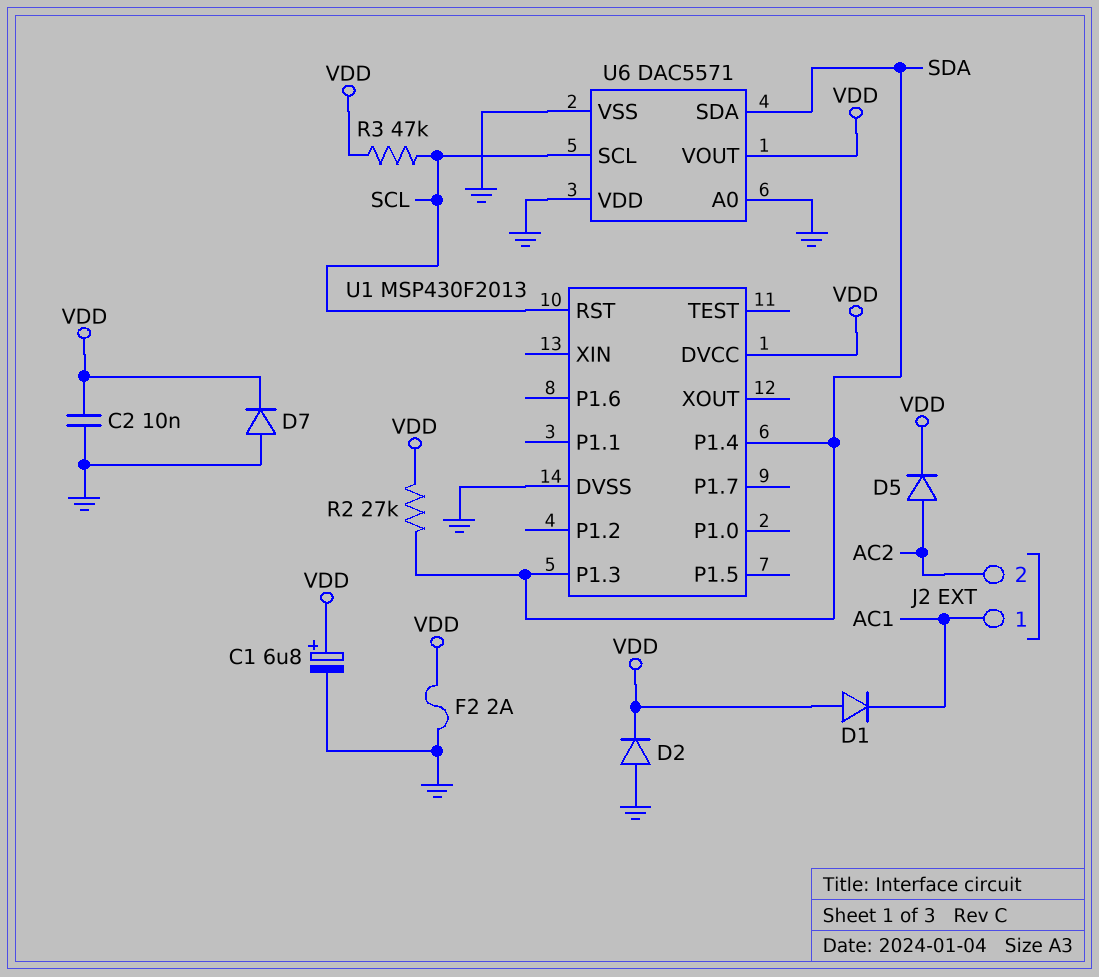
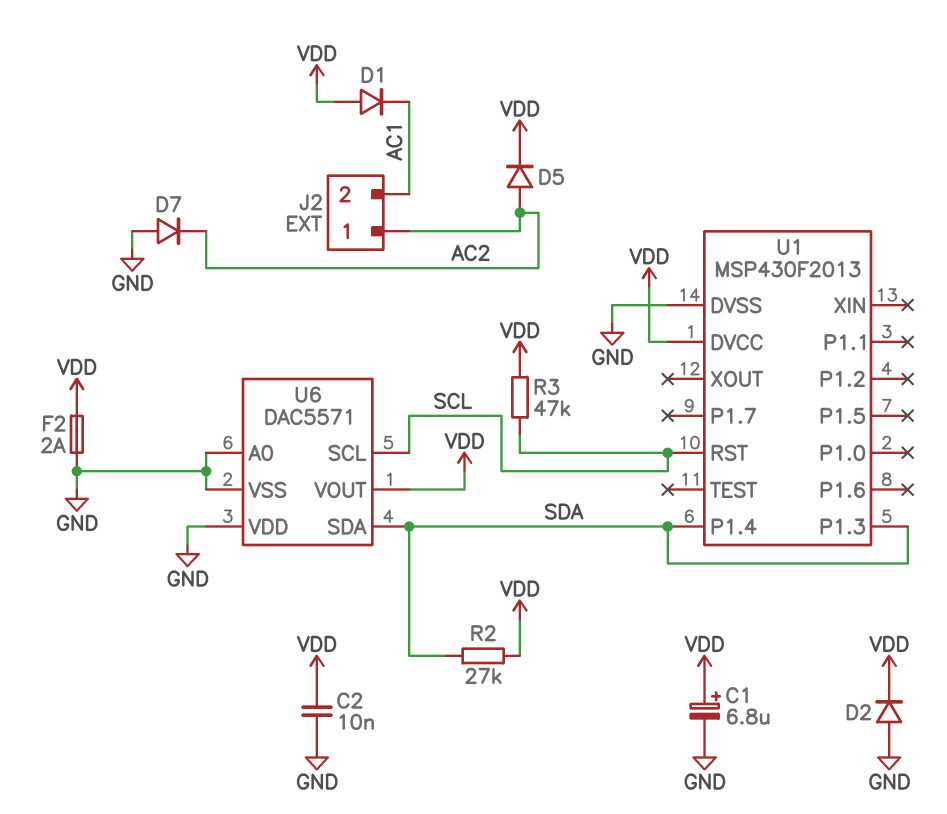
D7: diode (A GND, K VDD) -> diode (A GND, K AC2)
J2 pin 1: AC1 -> AC2
J2 pin 2: AC2 -> AC1

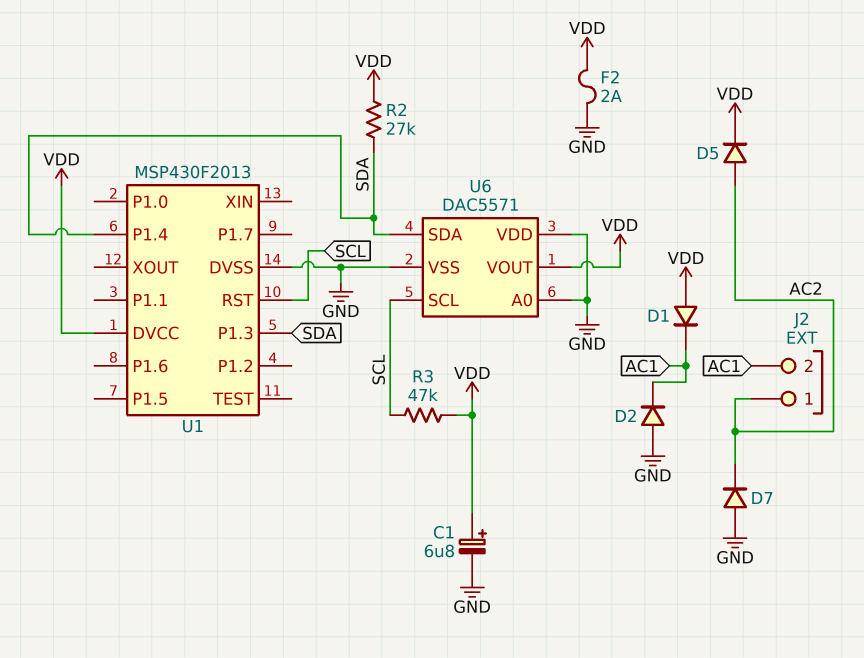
C2: 10nF (GND, VDD) -> none
D2: diode (A GND, K VDD) -> diode (A GND, K AC1)

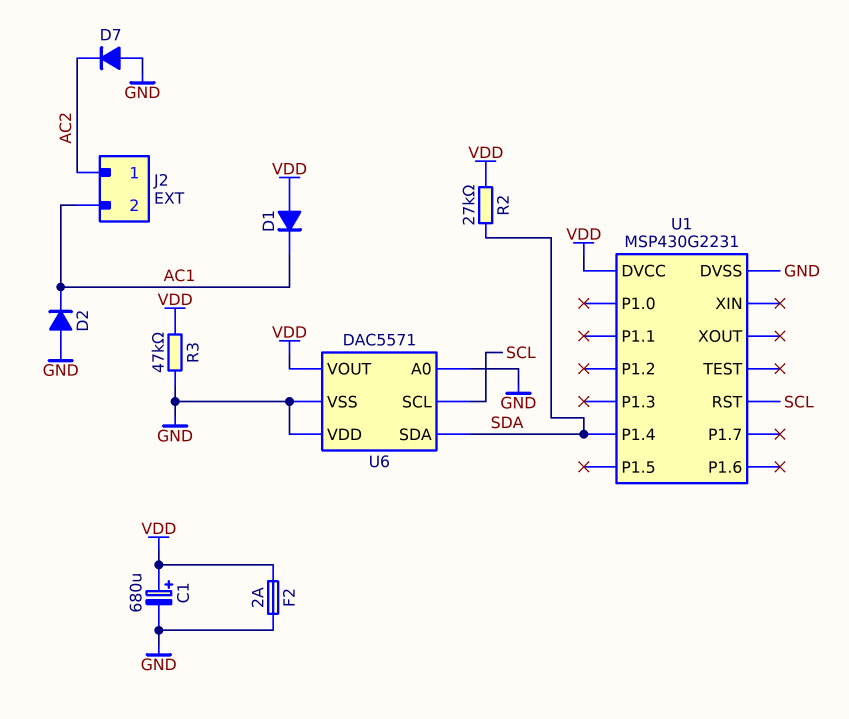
C1: 6.8uF (plus VDD, minus GND) -> 680uF (plus VDD, minus GND)
D5: diode (A AC2, K VDD) -> none
R3: 47k (SCL, VDD) -> 47k (GND, VDD)
U1: MSP430F2013 -> MSP430G2231
U1 pin P1.3: SDA -> none

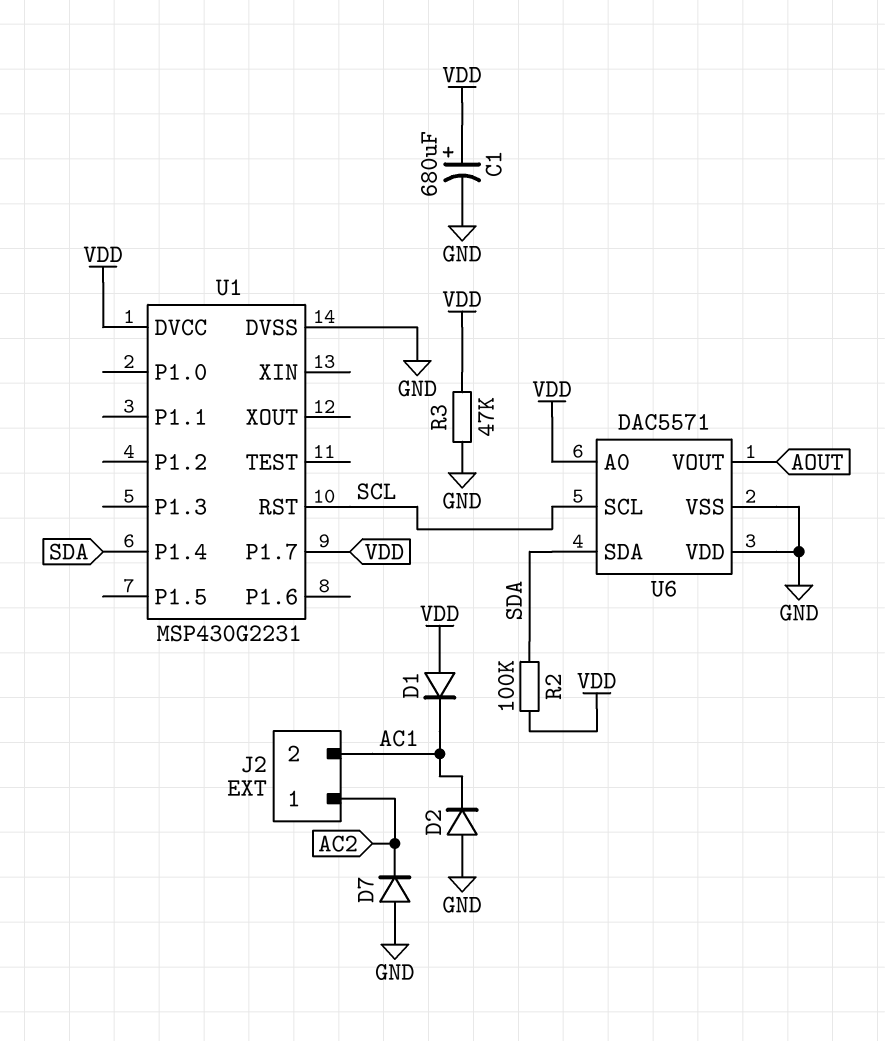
F2: 2A (GND, VDD) -> none
R2: 27k (SDA, VDD) -> 100k (SDA, VDD)
U1 pin P1.7: none -> VDD
U6 pin A0: GND -> VDD
U6 pin VOUT: VDD -> AOUT

